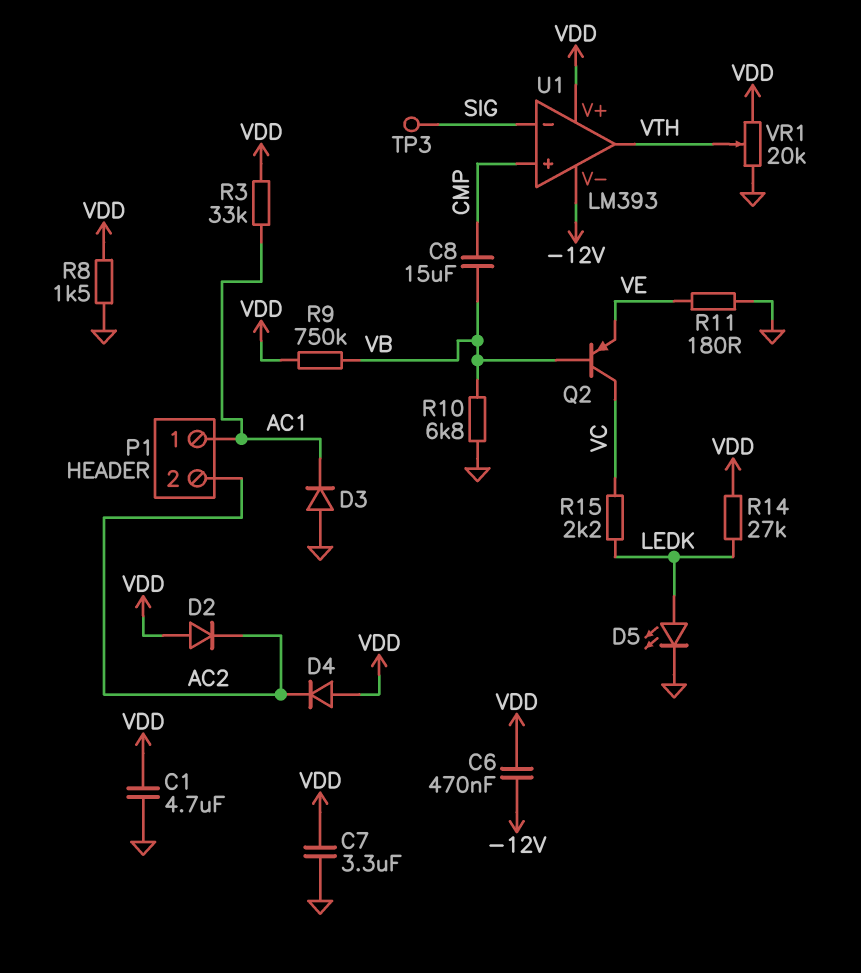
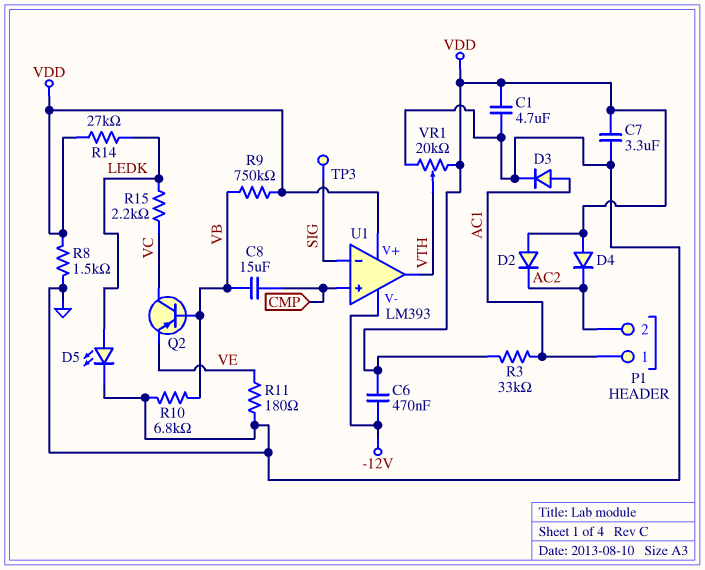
D3: diode (A GND, K AC1) -> diode (A AC1, K GND)

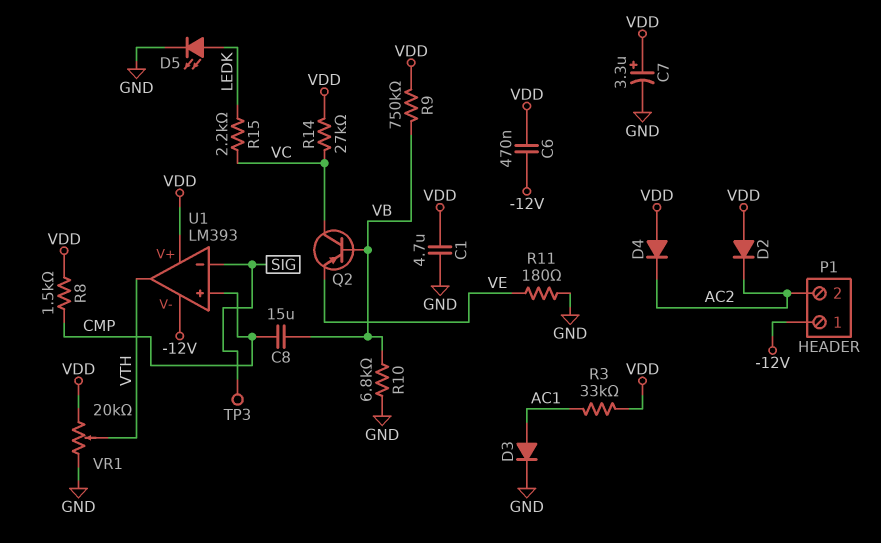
C7: 3.3uF (GND, VDD) -> 3.3uF (plus VDD, minus GND)
P1 pin 1: AC1 -> -12V
R8: 1.5k (GND, VDD) -> 1.5k (CMP, VDD)
R14: 27k (LEDK, VDD) -> 27k (VC, VDD)

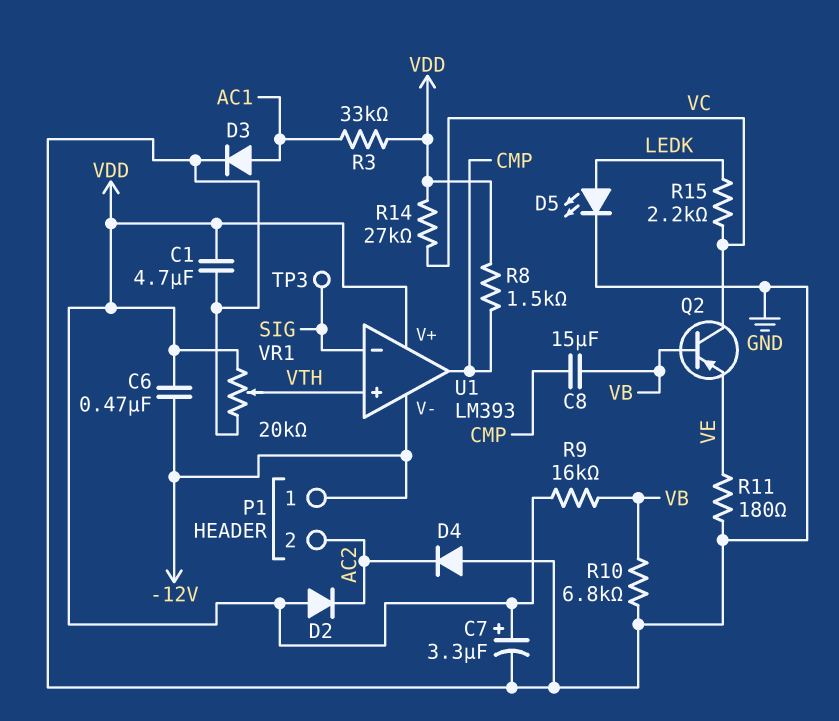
D4: diode (A VDD, K AC2) -> diode (A GND, K AC2)
R9: 750k (VB, VDD) -> 16k (VB, VDD)
U1 pin in+: CMP -> VTH
U1 pin out: VTH -> CMP

